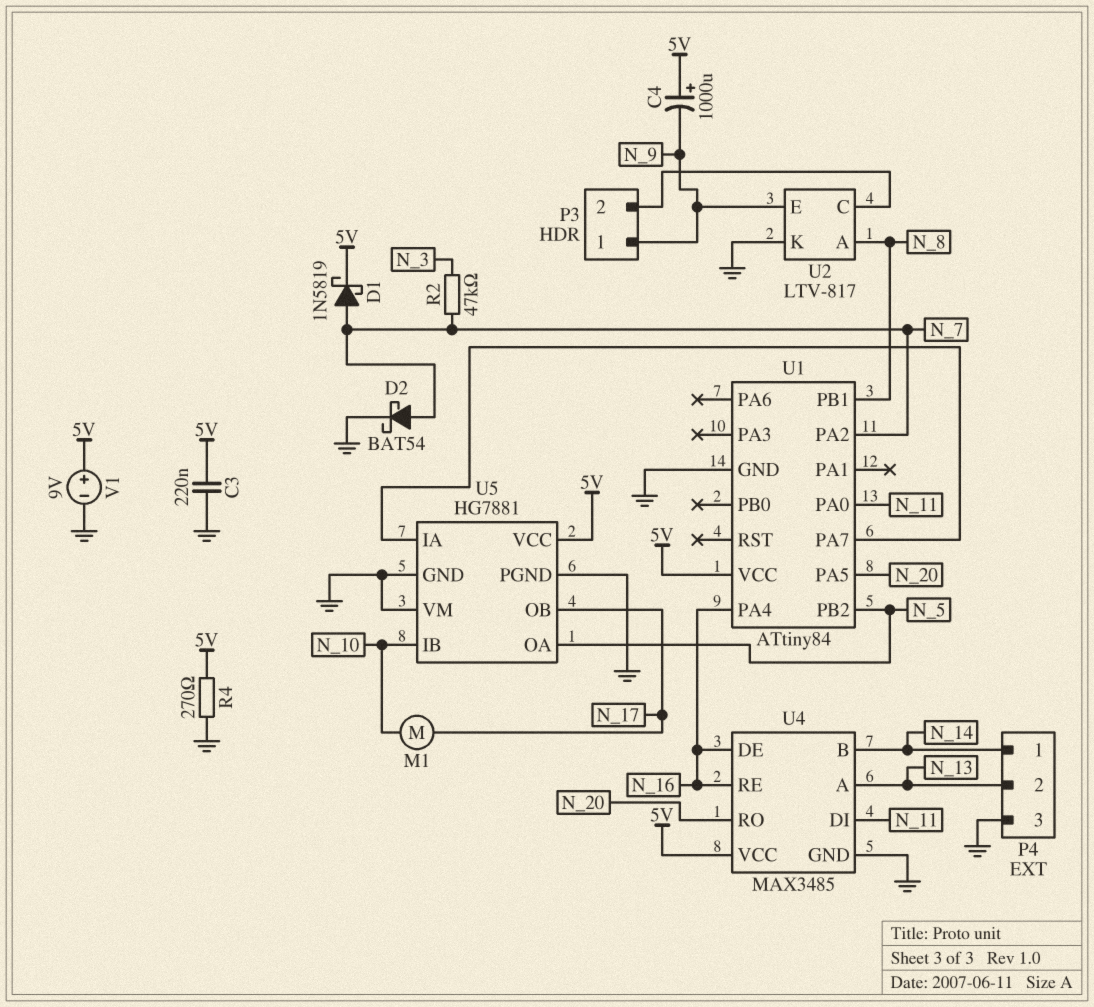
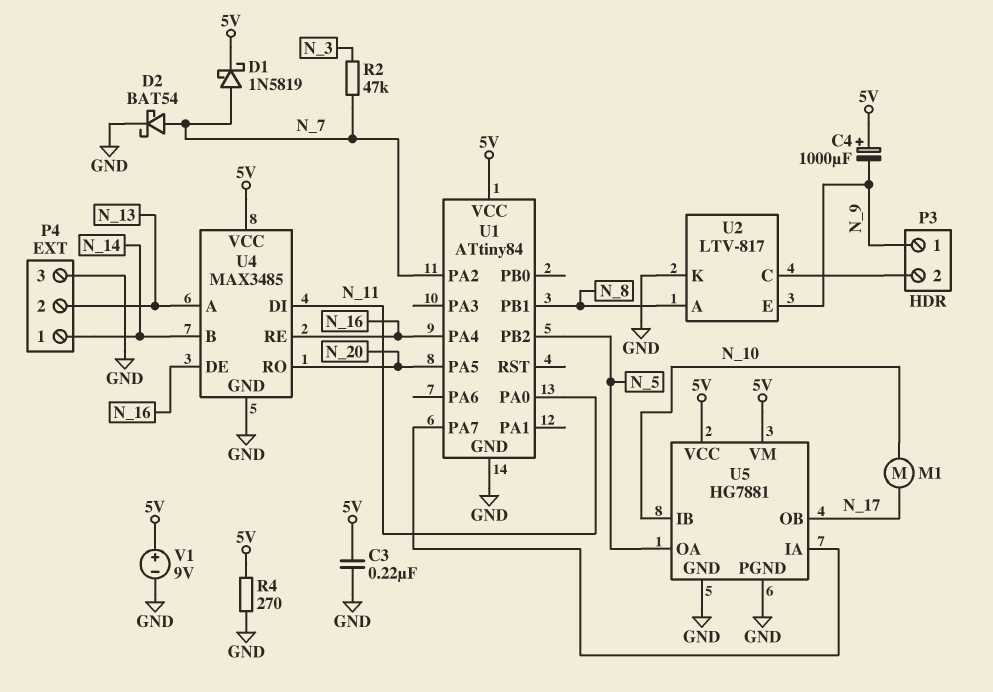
U5 pin VM: GND -> 5V

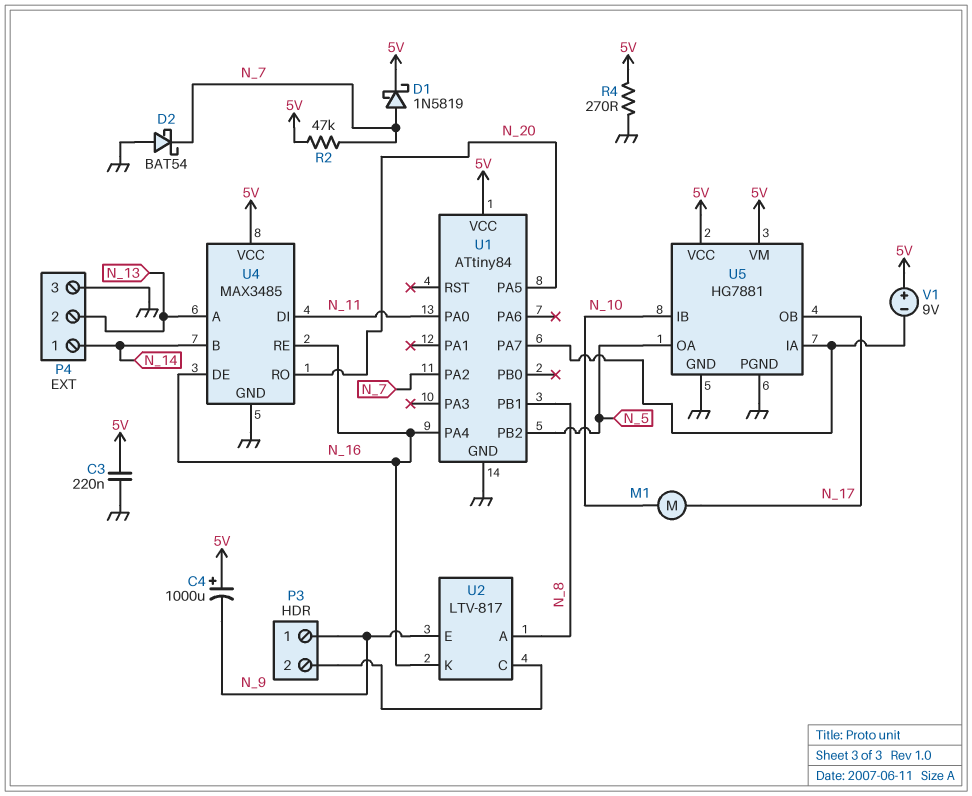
D2: schottky BAT54 (A N_7, K GND) -> schottky BAT54 (A GND, K N_7)
R2: 47k (N_3, N_7) -> 47k (5V, N_7)
U2 pin K: GND -> N_16
V1: 9V (plus 5V, minus GND) -> 9V (plus 5V, minus U1/PA7)

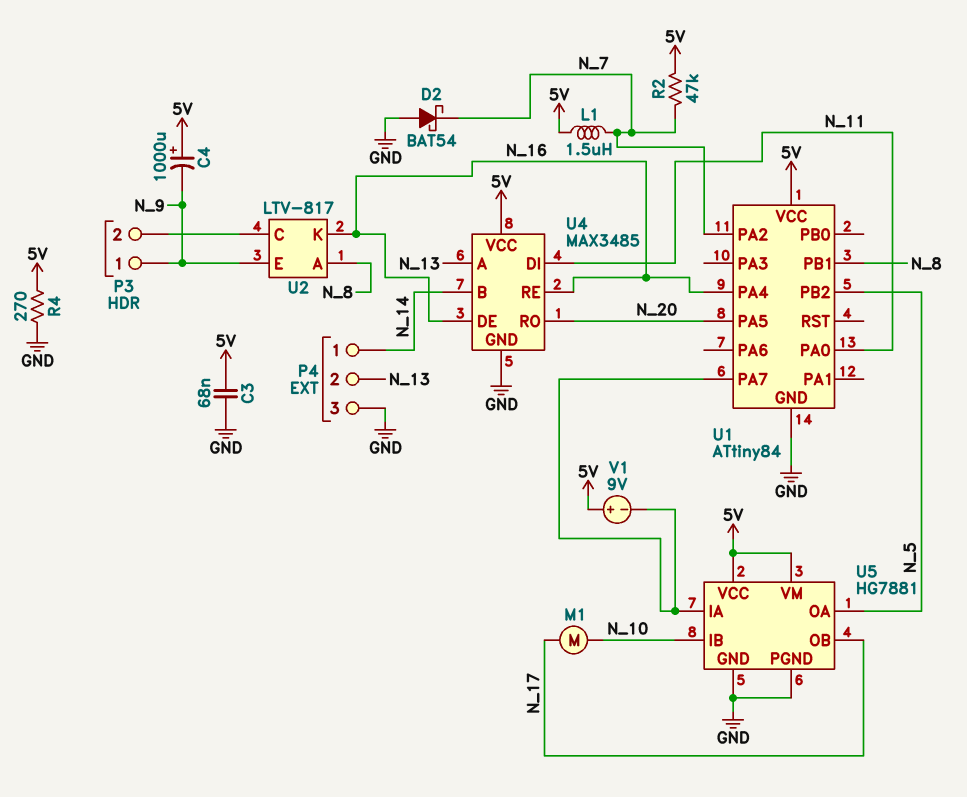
C3: 220nF (5V, GND) -> 68nF (5V, GND)
D1: schottky 1N5819 (A N_7, K 5V) -> none
L1: none -> 1.5uH (5V, N_7)

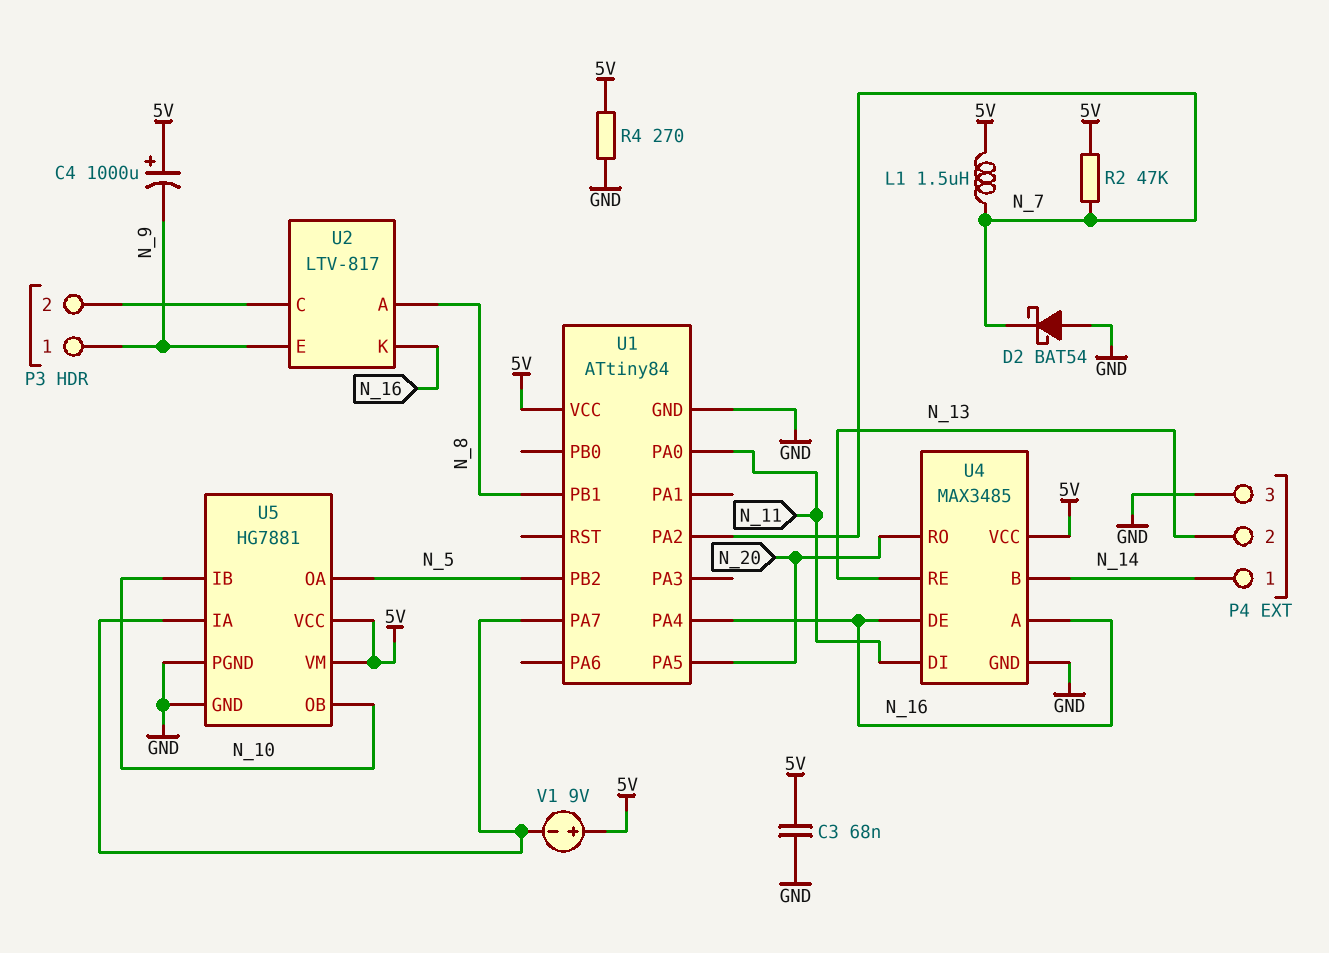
M1: motor (N_10, N_17) -> none
U4 pin A: N_13 -> N_16
U4 pin RE: N_16 -> N_13
U5 pin OB: N_17 -> N_10

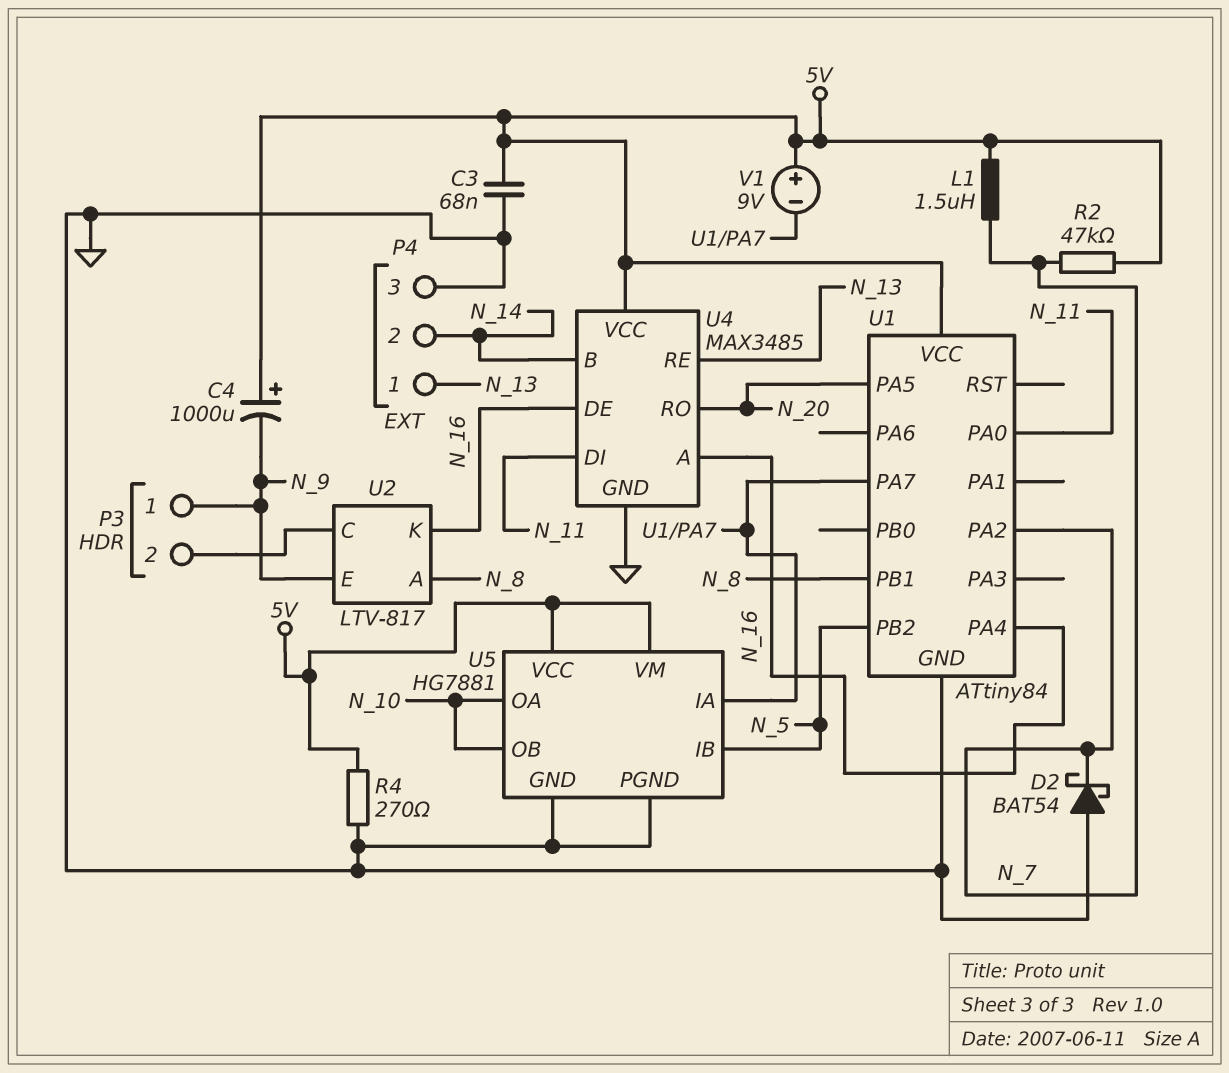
P4 pin 1: N_14 -> N_13
P4 pin 2: N_13 -> N_14
U5 pin IB: N_10 -> N_5
U5 pin OA: N_5 -> N_10

